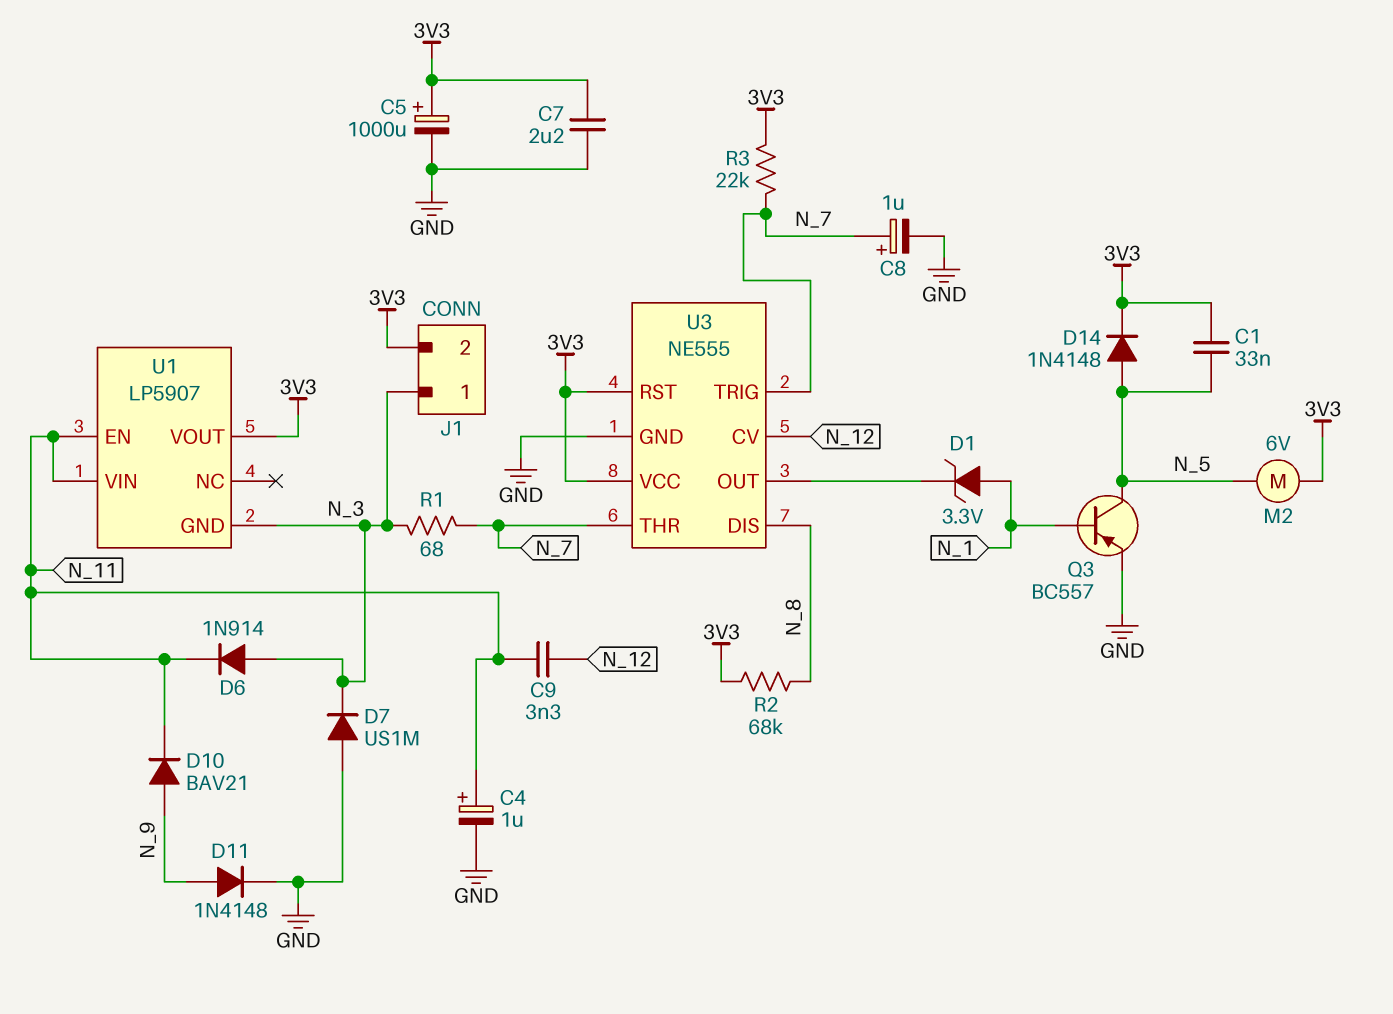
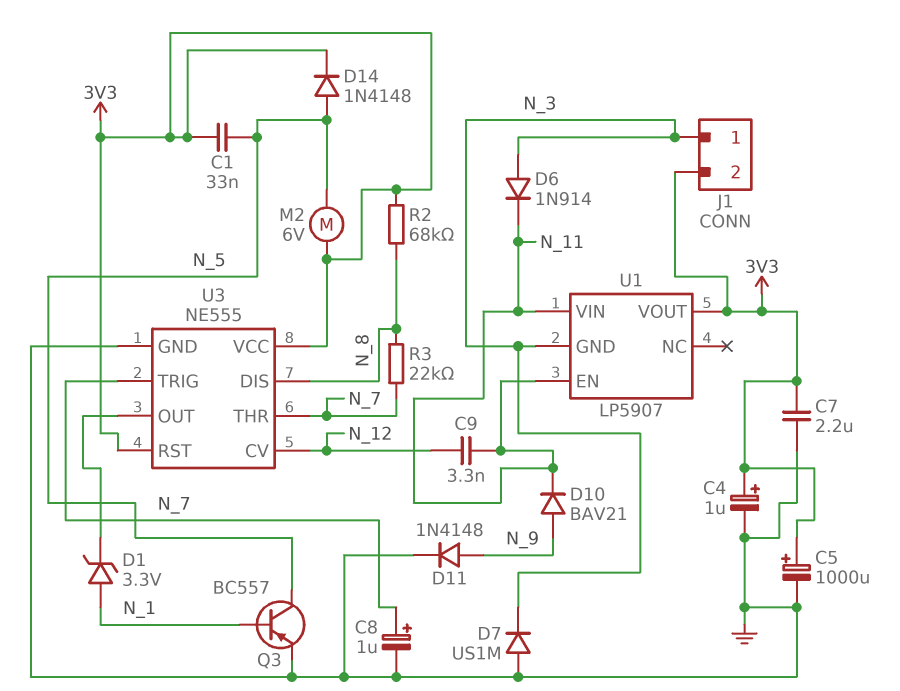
C4: 1uF (plus N_11, minus GND) -> 1uF (plus 3V3, minus GND)
R1: 68 (N_3, N_7) -> none
R3: 22k (3V3, N_7) -> 22k (N_7, N_8)

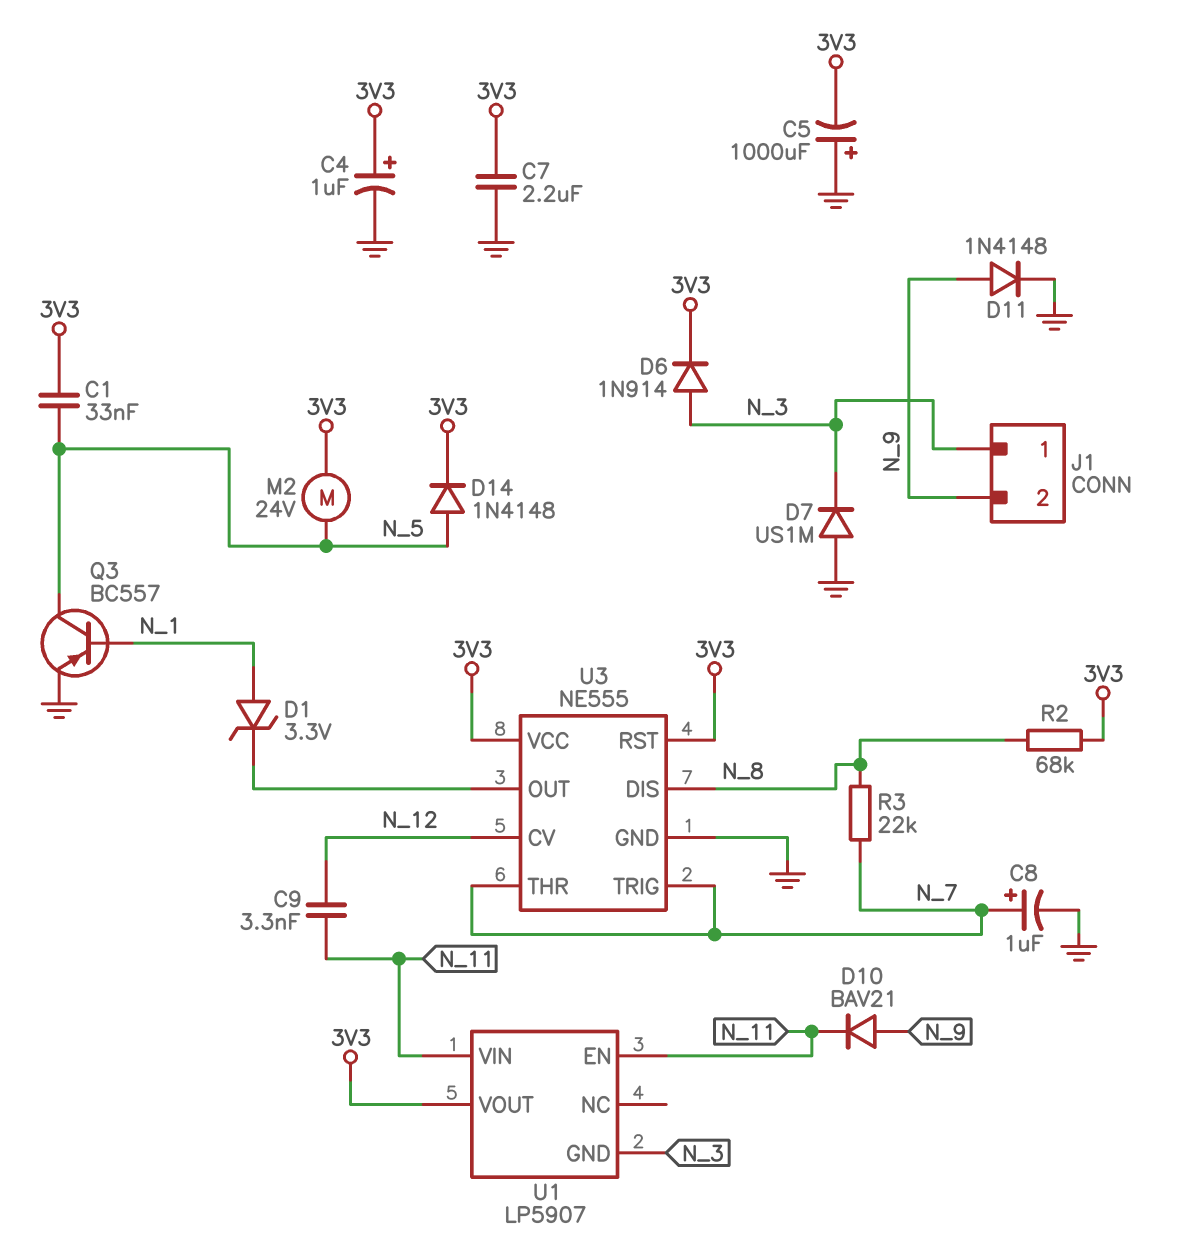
C5: 1000uF (plus 3V3, minus GND) -> 1000uF (plus GND, minus 3V3)
D6: diode 1N914 (A N_3, K N_11) -> diode 1N914 (A N_3, K 3V3)
J1 pin 2: 3V3 -> N_9
M2: motor 6V (3V3, N_5) -> motor 24V (3V3, N_5)

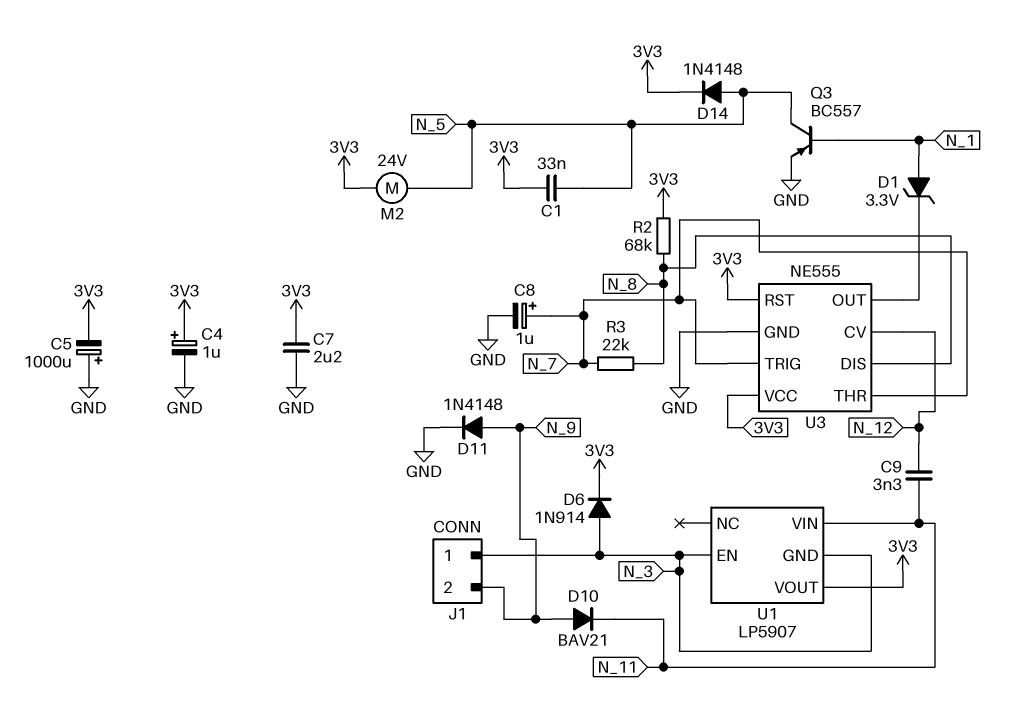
D7: diode US1M (A GND, K N_3) -> none
U1 pin EN: N_11 -> N_3

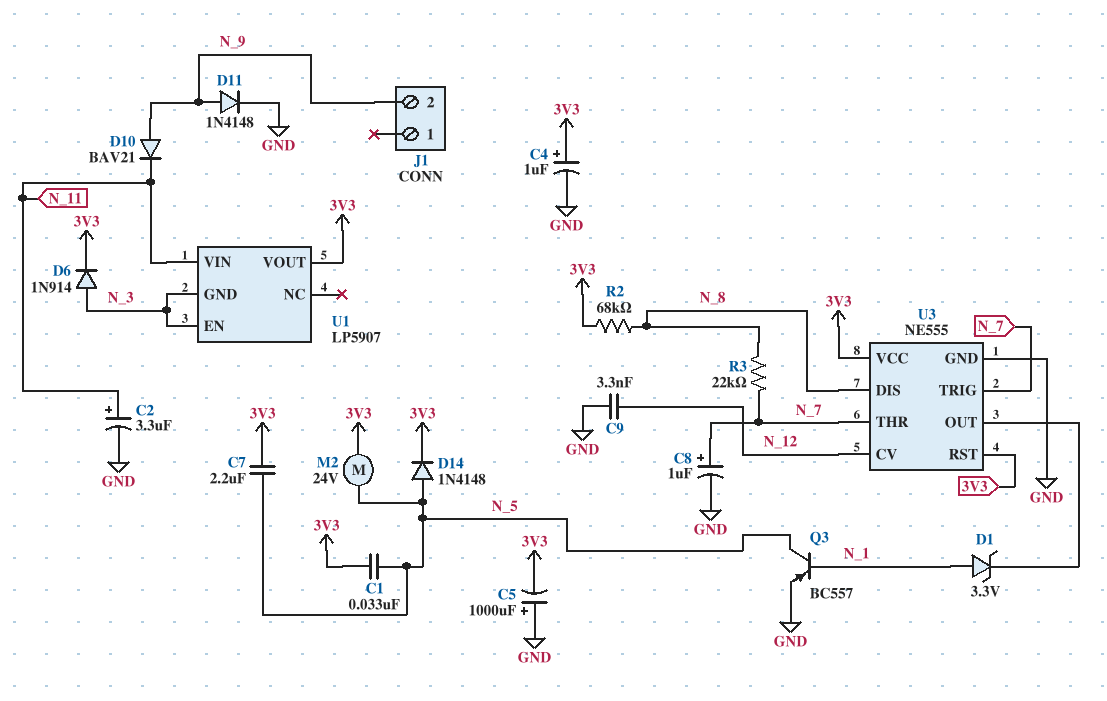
C2: none -> 3.3uF (plus N_11, minus GND)
C7: 2.2uF (3V3, GND) -> 2.2uF (3V3, N_5)
C9: 3.3nF (N_11, N_12) -> 3.3nF (GND, N_12)
J1 pin 1: N_3 -> none

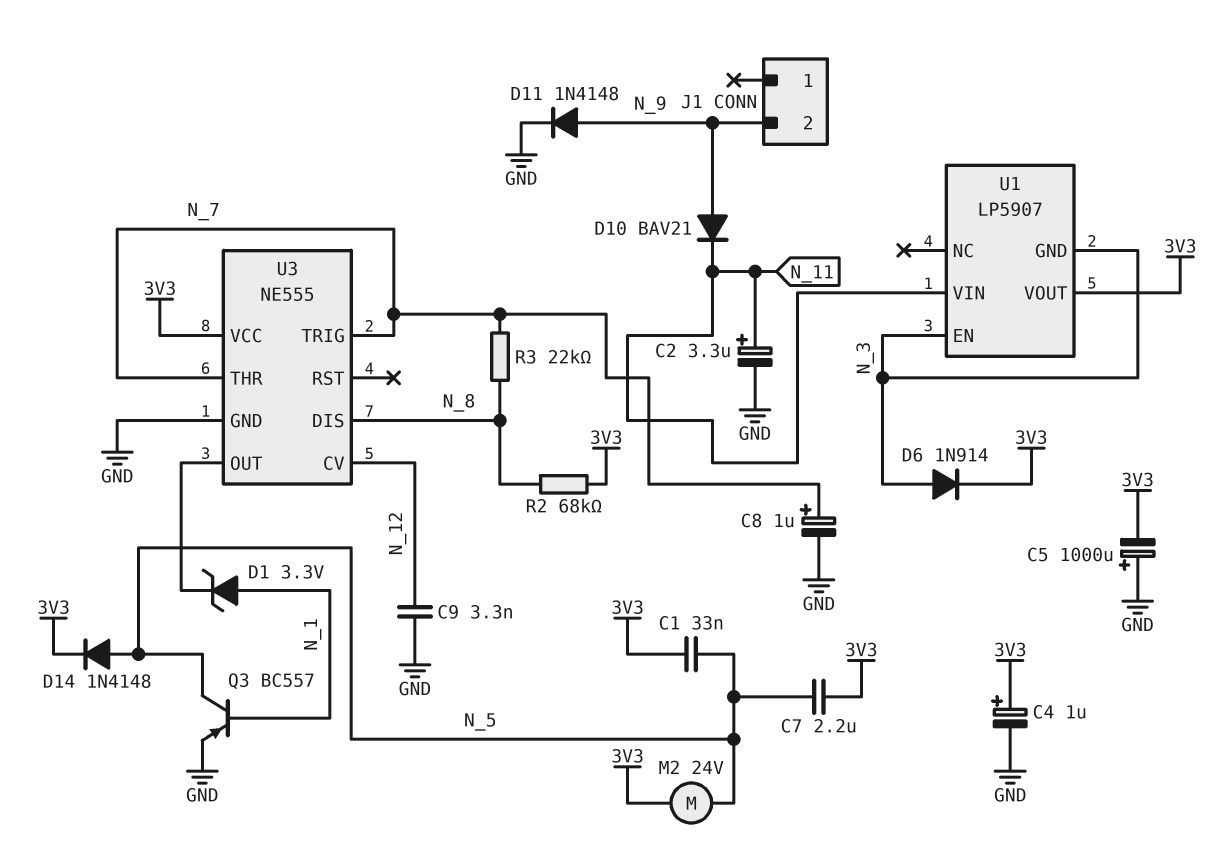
U3 pin RST: 3V3 -> none

